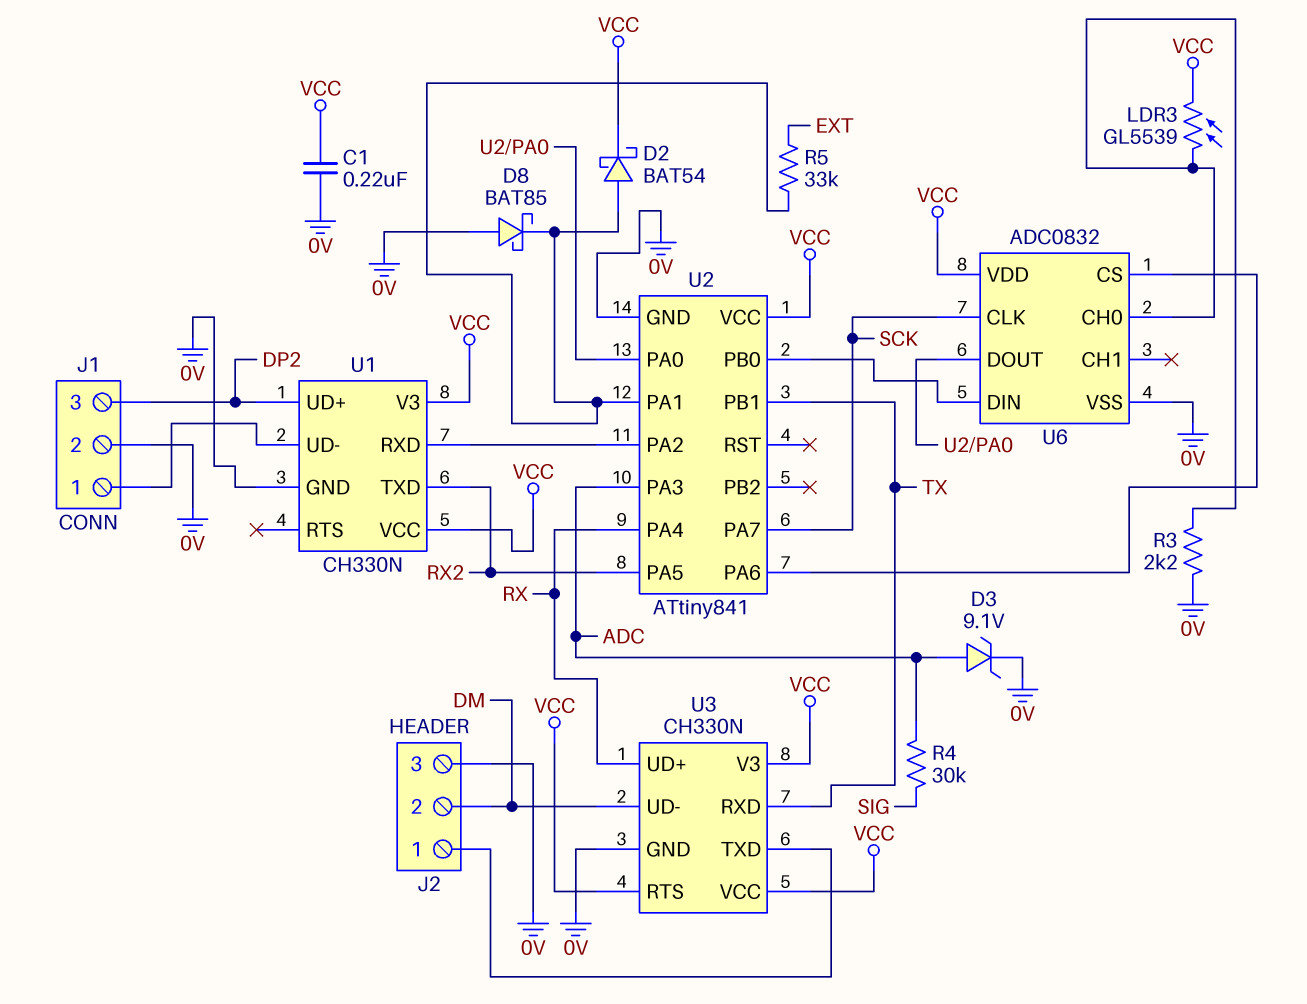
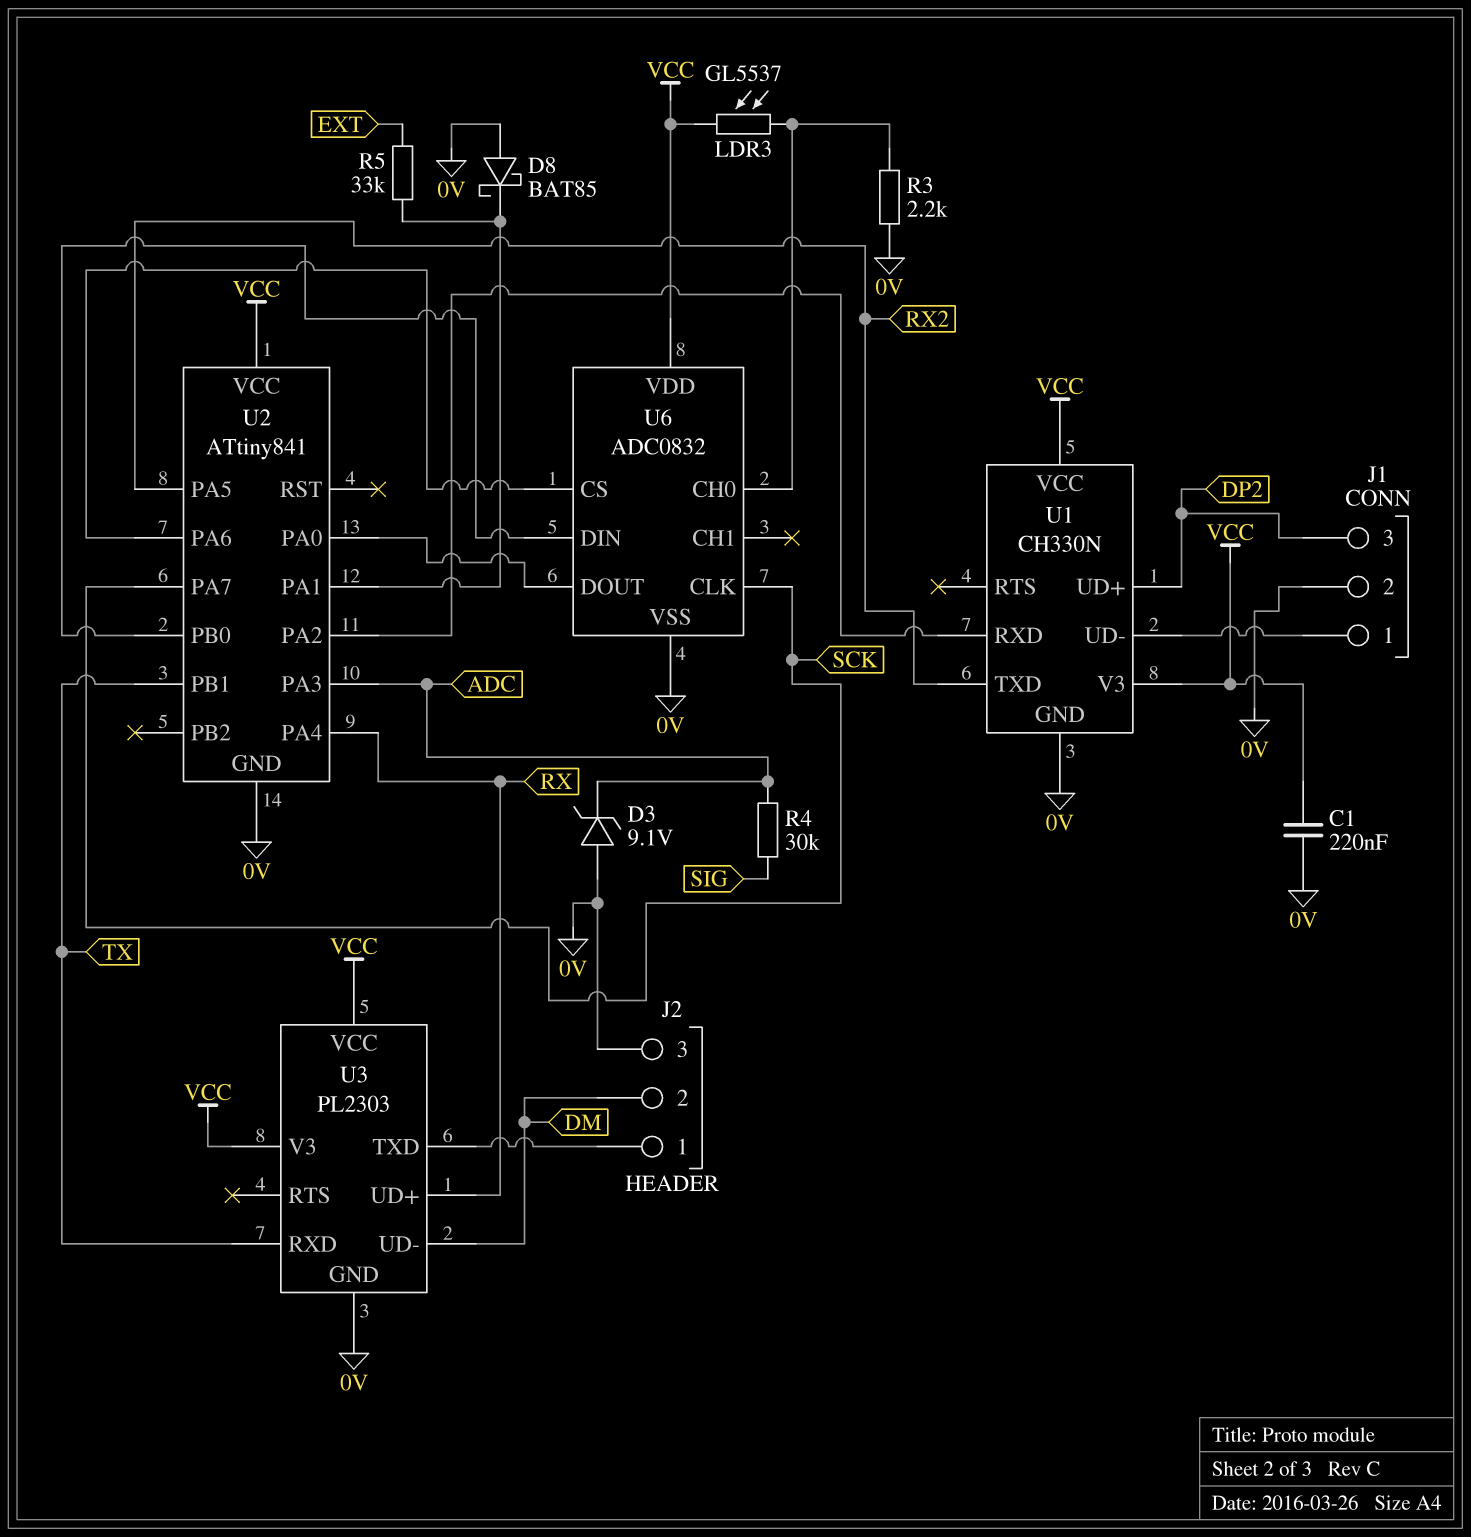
D2: schottky BAT54 (A U2/PA1, K VCC) -> none
D3: zener 9.1V (A ADC, K 0V) -> zener 9.1V (A 0V, K ADC)
LDR3: GL5539 (U6/CH0, VCC) -> GL5537 (U6/CH0, VCC)
U3: CH330N -> PL2303
U3 pin RTS: VCC -> none

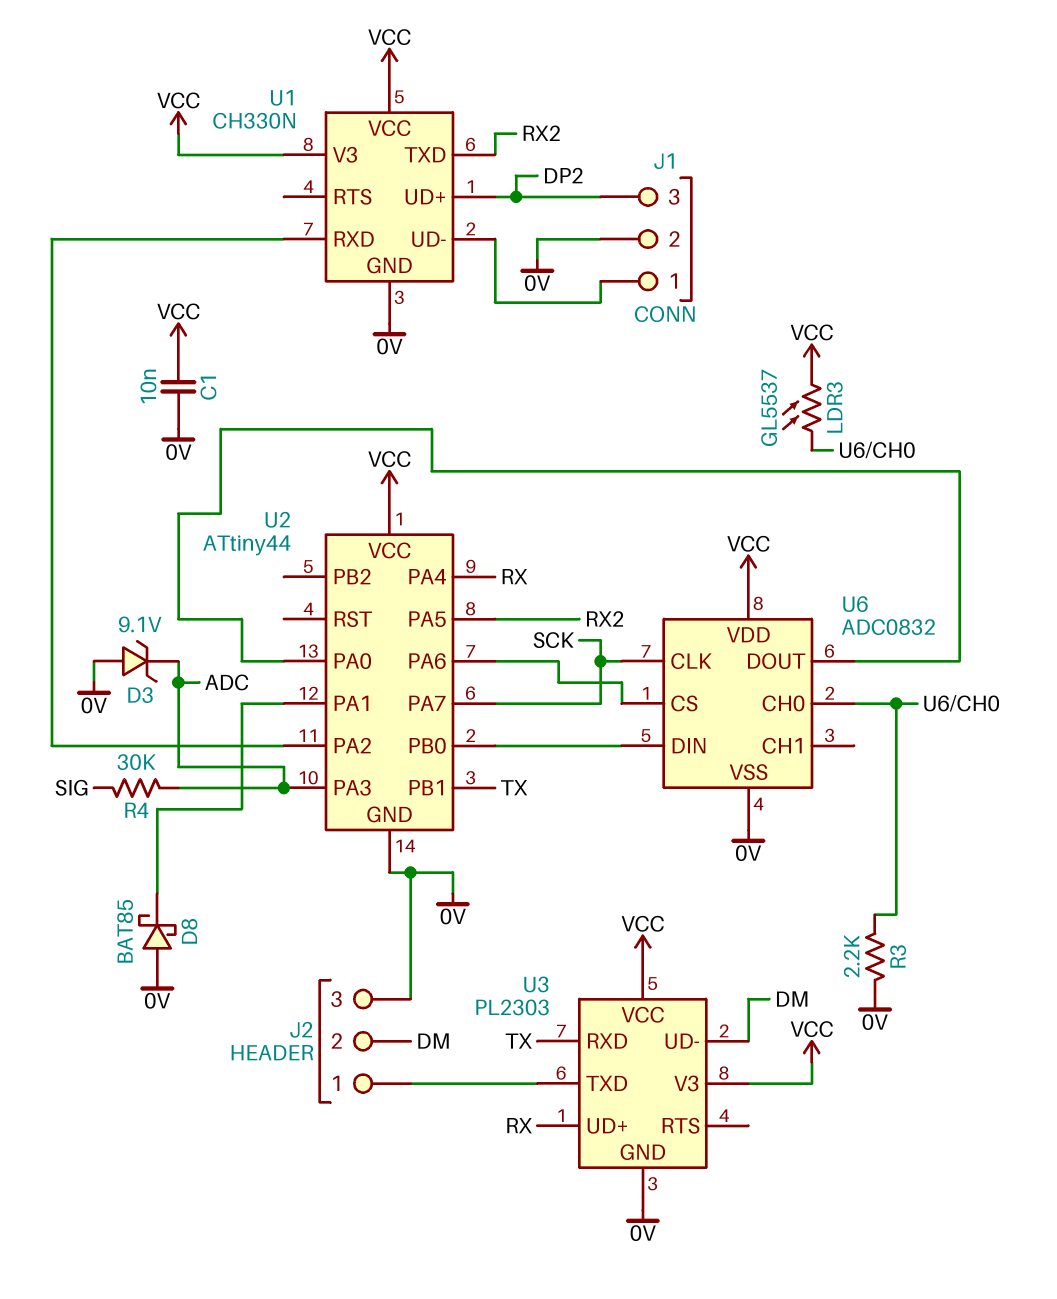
C1: 220nF (0V, VCC) -> 10nF (0V, VCC)
R5: 33k (EXT, U2/PA1) -> none
U2: ATtiny841 -> ATtiny44

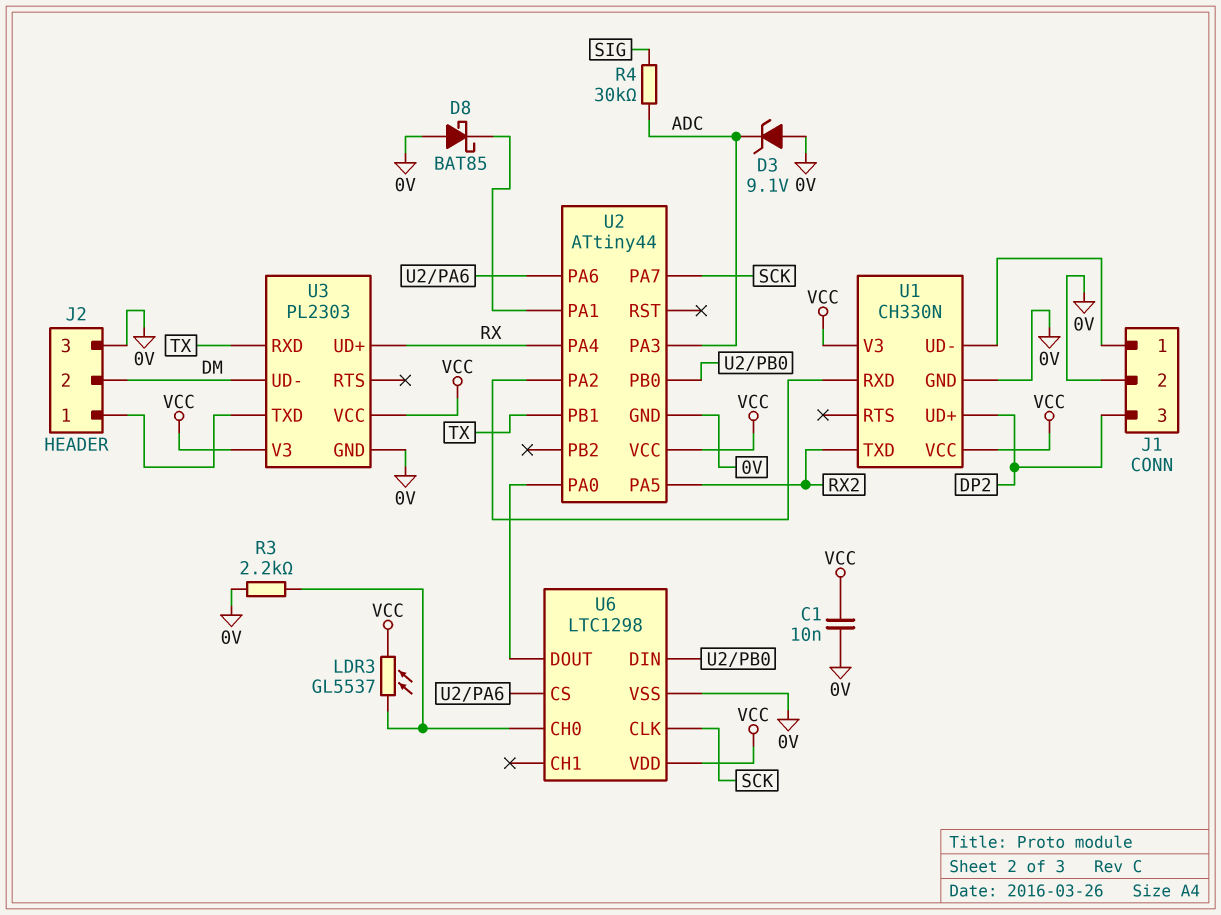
U6: ADC0832 -> LTC1298

